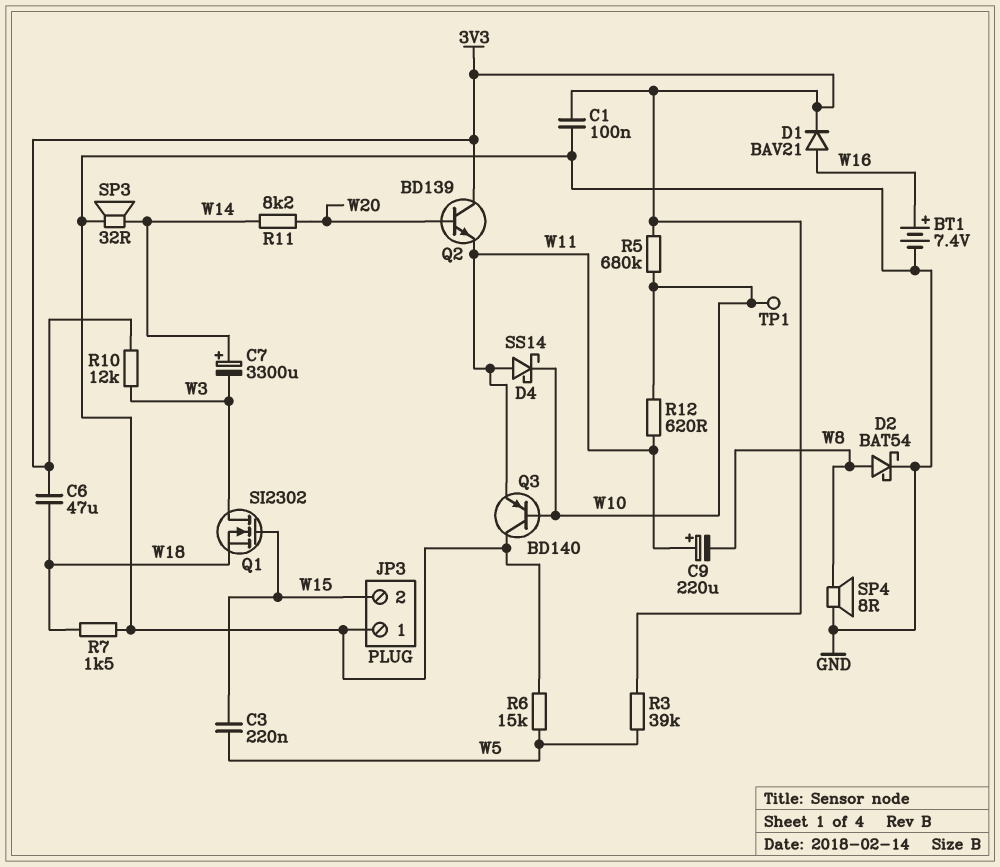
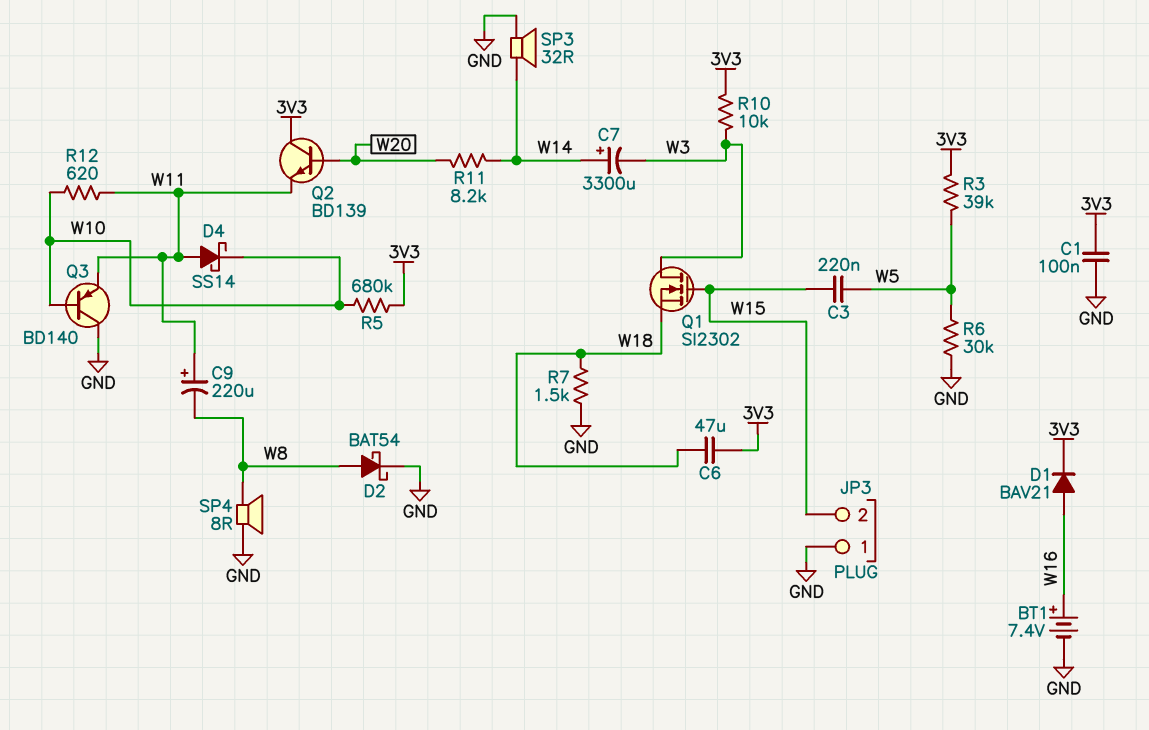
R6: 15k (GND, W5) -> 30k (GND, W5)
R10: 12k (3V3, W3) -> 10k (3V3, W3)
TP1: test point (W10) -> none

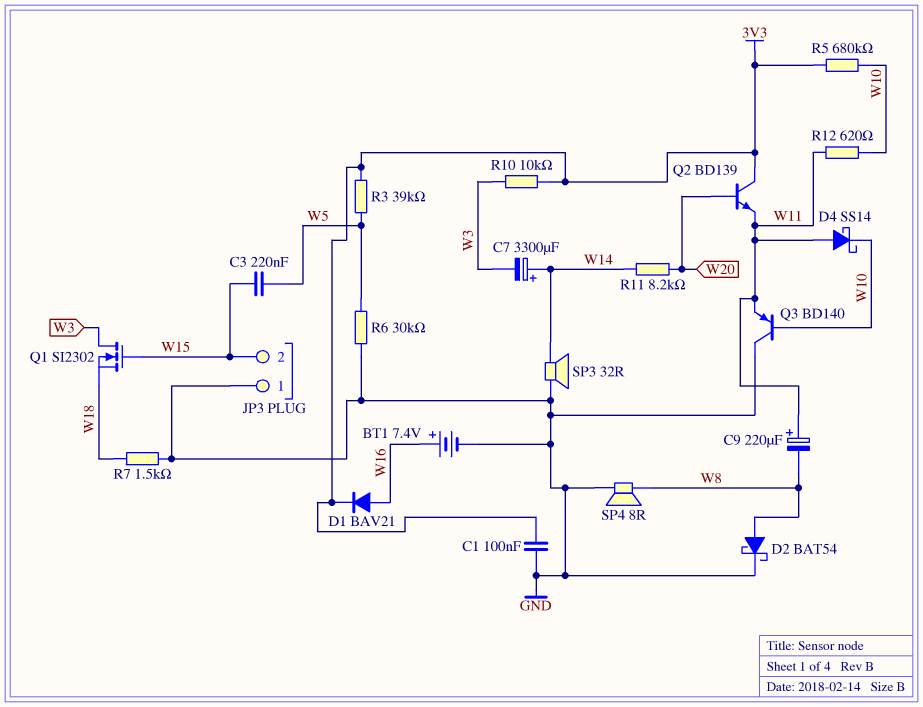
C6: 47uF (3V3, W18) -> none

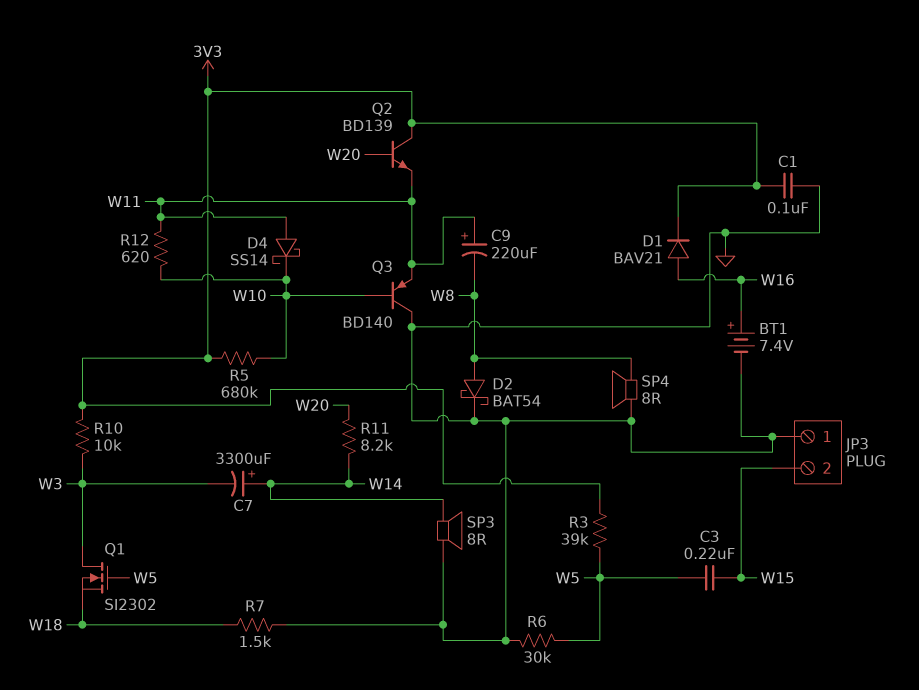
Q1: NMOS SI2302 (G W15, D W3, S W18) -> NMOS SI2302 (G W5, D W3, S W18)
SP3: speaker 32R (GND, W14) -> speaker 8R (GND, W14)

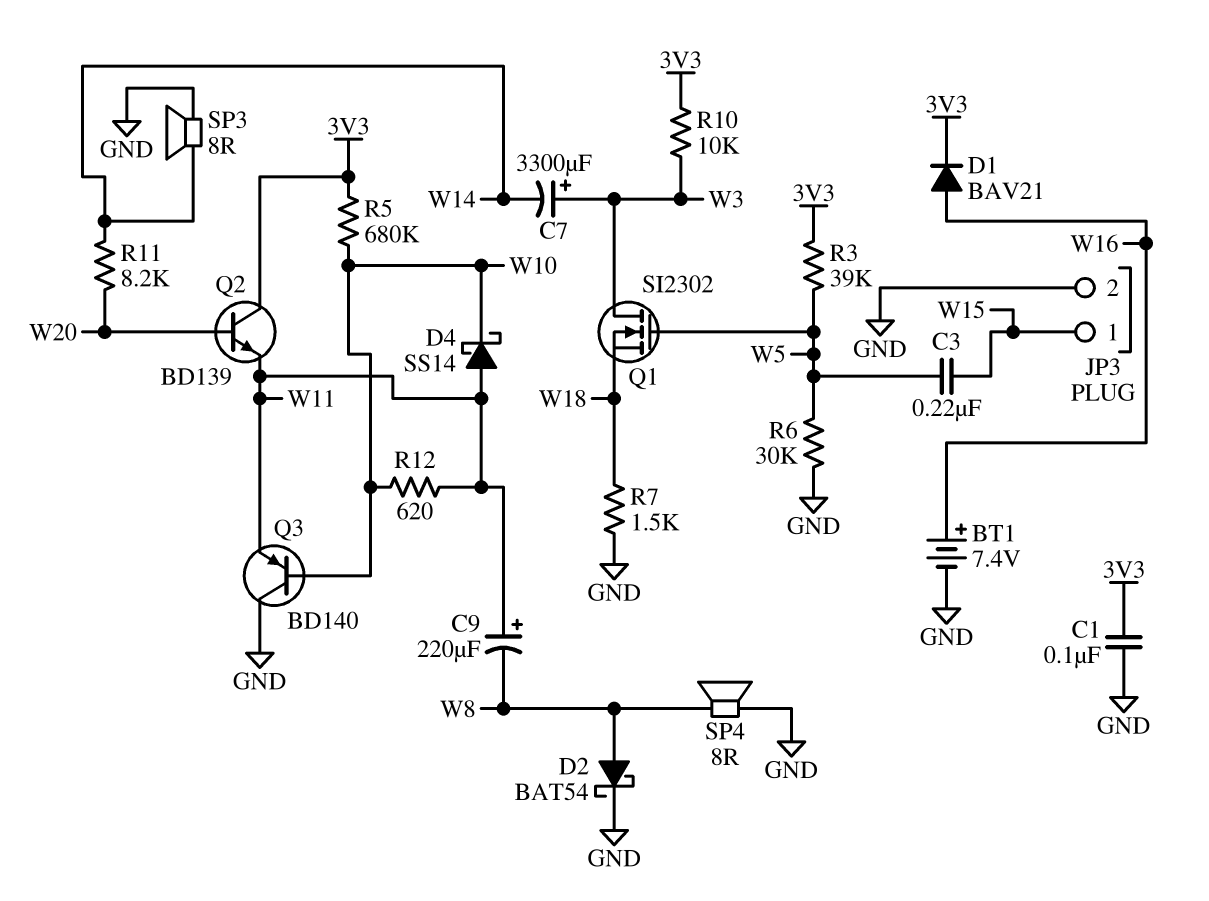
C7: 3300uF (plus W14, minus W3) -> 3300uF (plus W3, minus W14)
JP3 pin 1: GND -> W15
JP3 pin 2: W15 -> GND

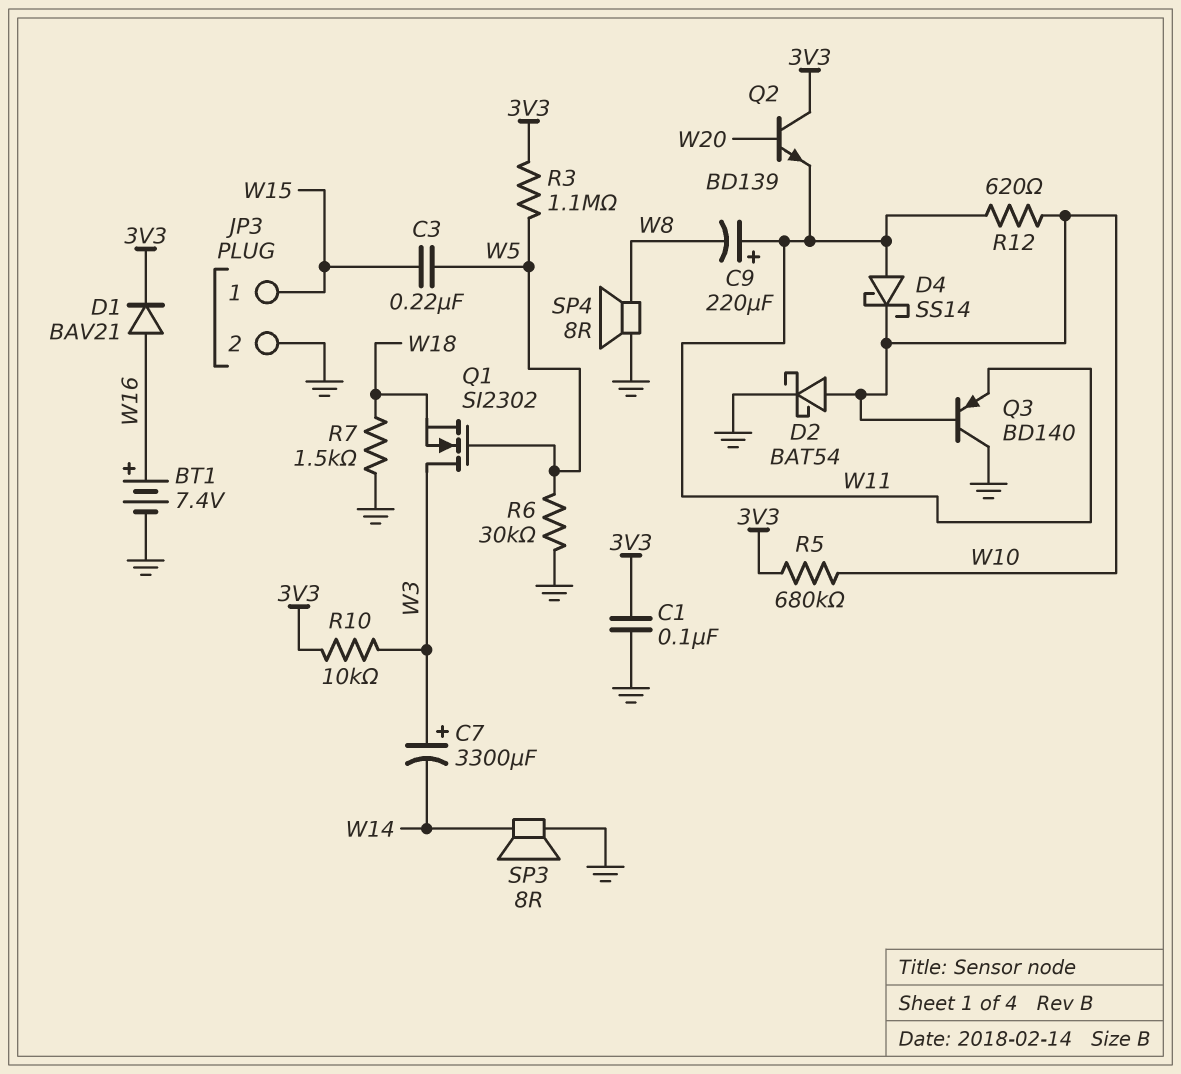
D2: schottky BAT54 (A W8, K GND) -> schottky BAT54 (A W10, K GND)
R3: 39k (3V3, W5) -> 1.1M (3V3, W5)
R11: 8.2k (W14, W20) -> none

